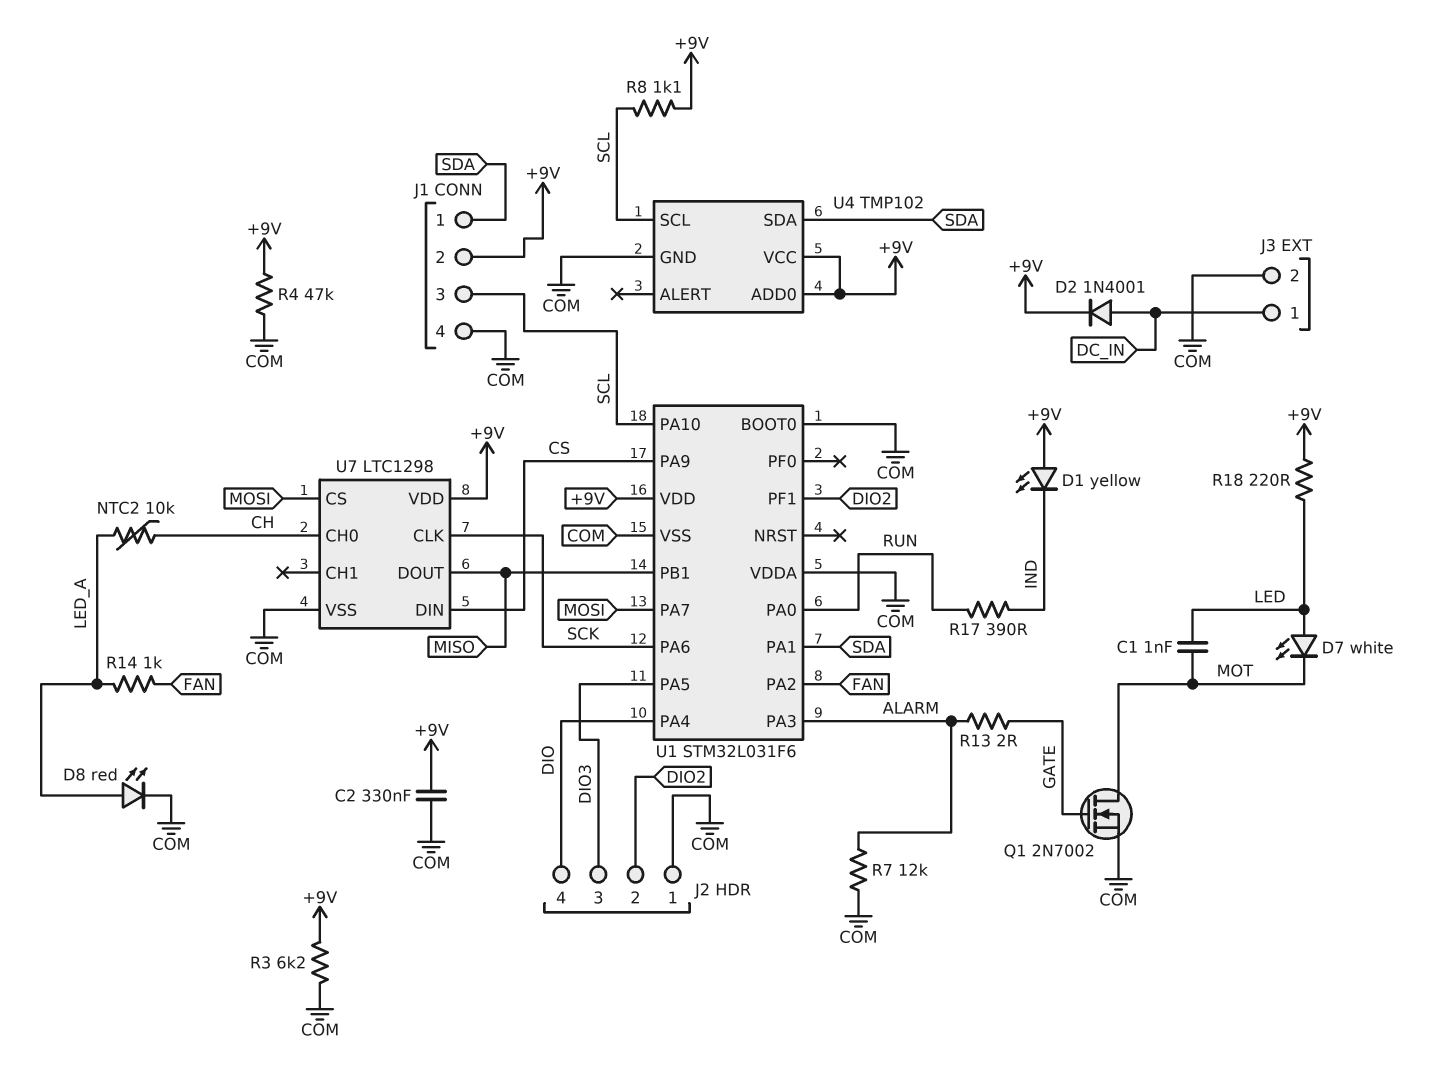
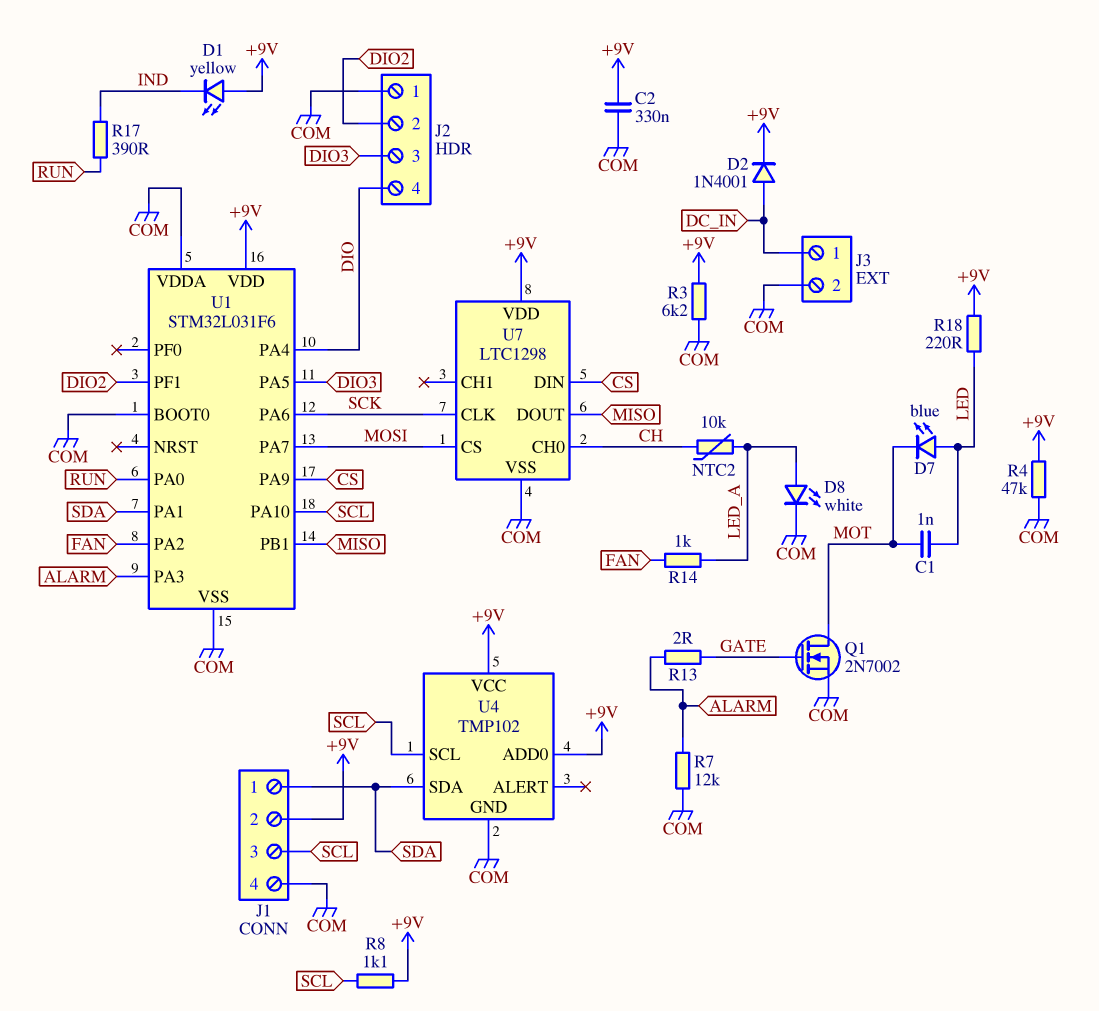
D7: LED white (A LED, K MOT) -> LED blue (A LED, K MOT)
D8: LED red (A LED_A, K COM) -> LED white (A LED_A, K COM)

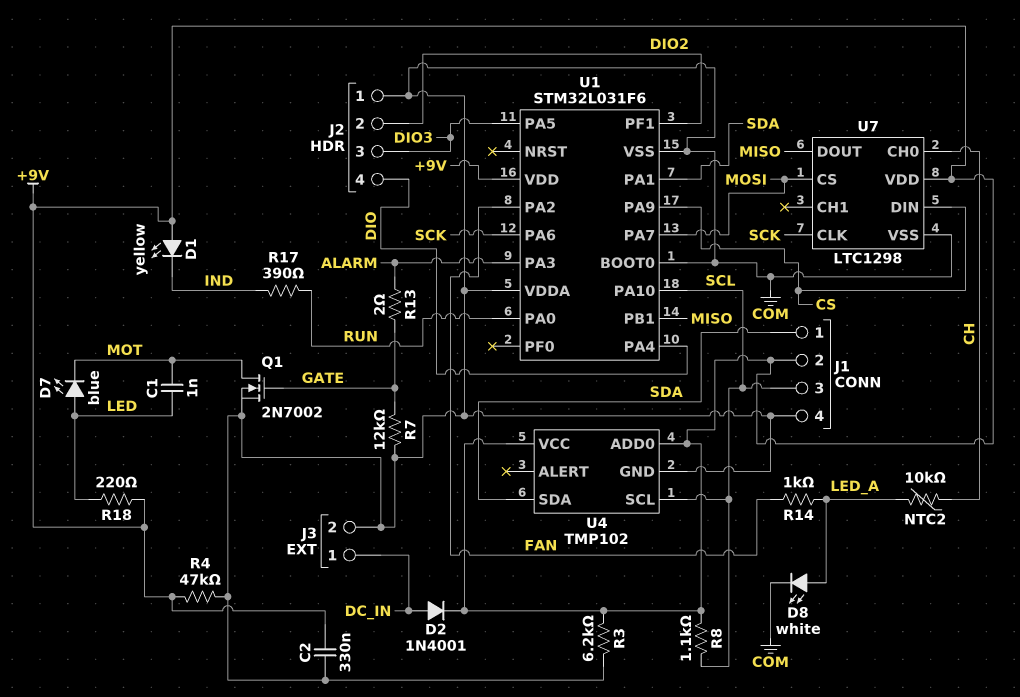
R7: 12k (ALARM, COM) -> 12k (COM, GATE)

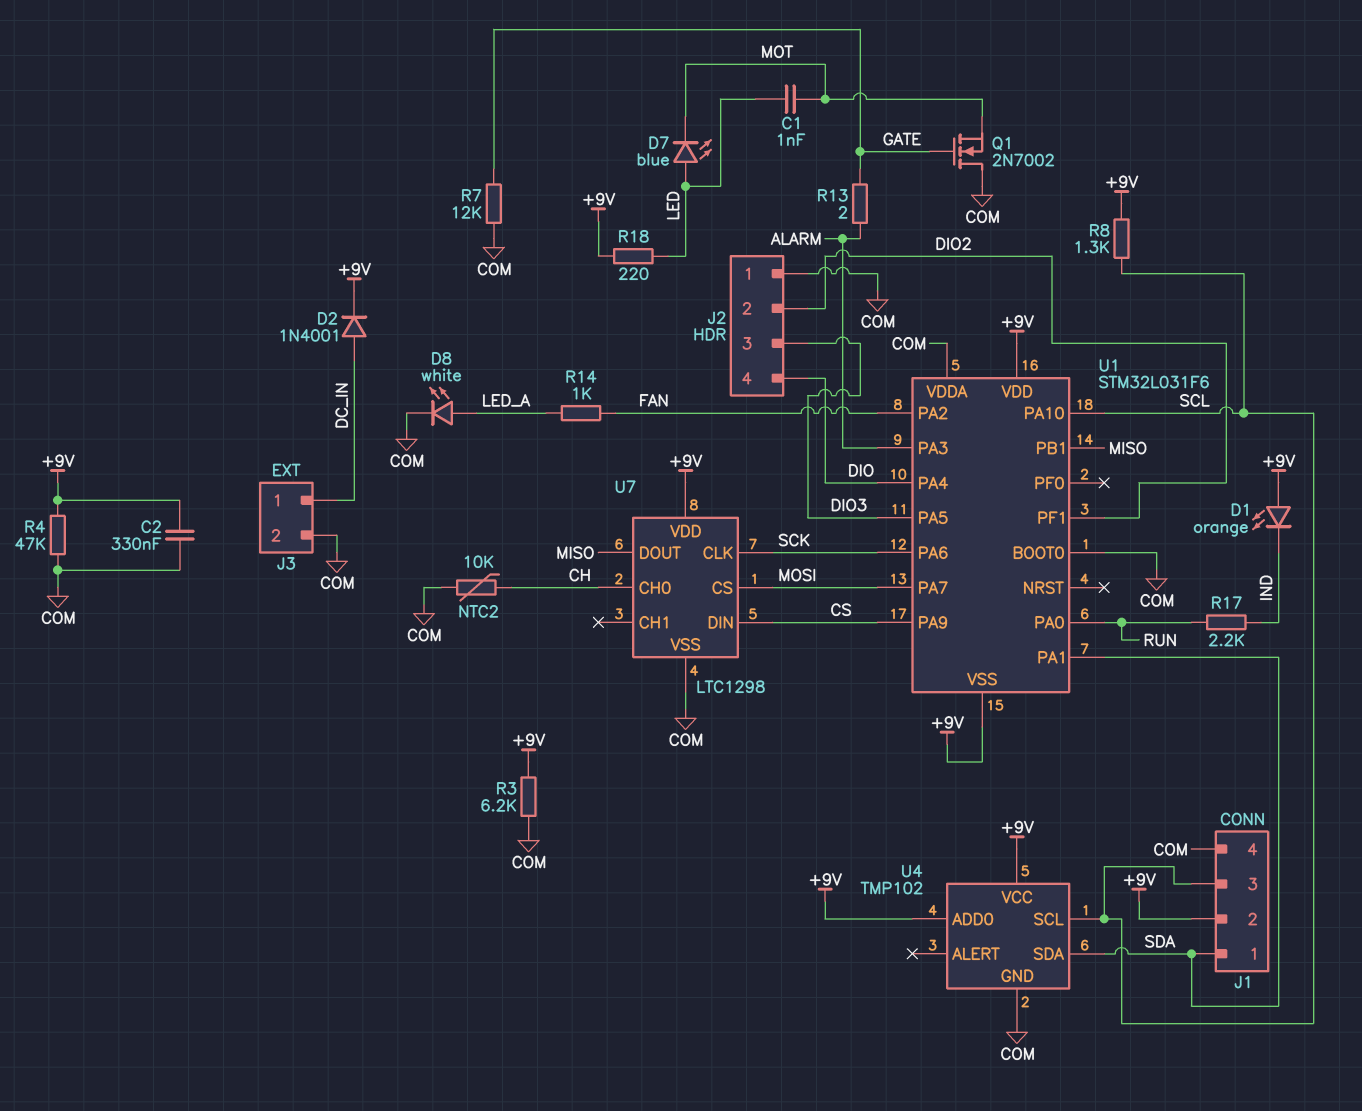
D1: LED yellow (A +9V, K IND) -> LED orange (A +9V, K IND)
NTC2: 10k (CH, LED_A) -> 10k (CH, COM)
Q1: NMOS 2N7002 (G GATE, D MOT, S COM) -> NMOS 2N7002 (G GATE, D COM, S MOT)
R8: 1.1k (+9V, SCL) -> 1.3k (+9V, SCL)
R17: 390 (IND, RUN) -> 2.2k (IND, RUN)
U1 pin VSS: COM -> +9V

